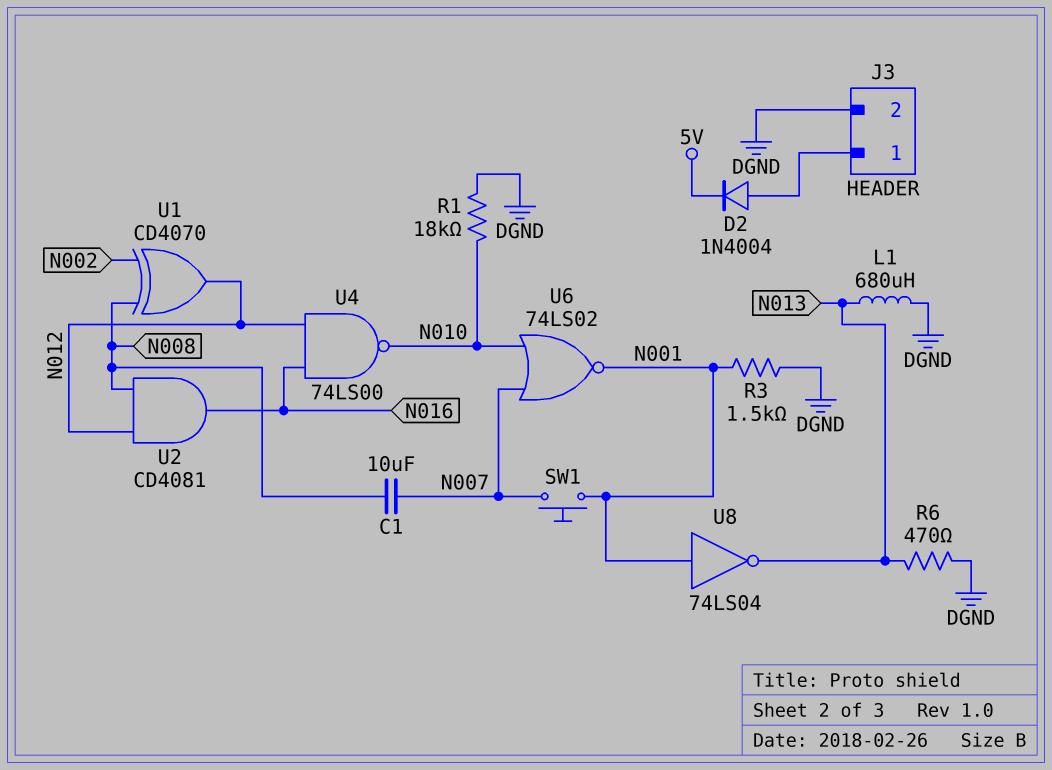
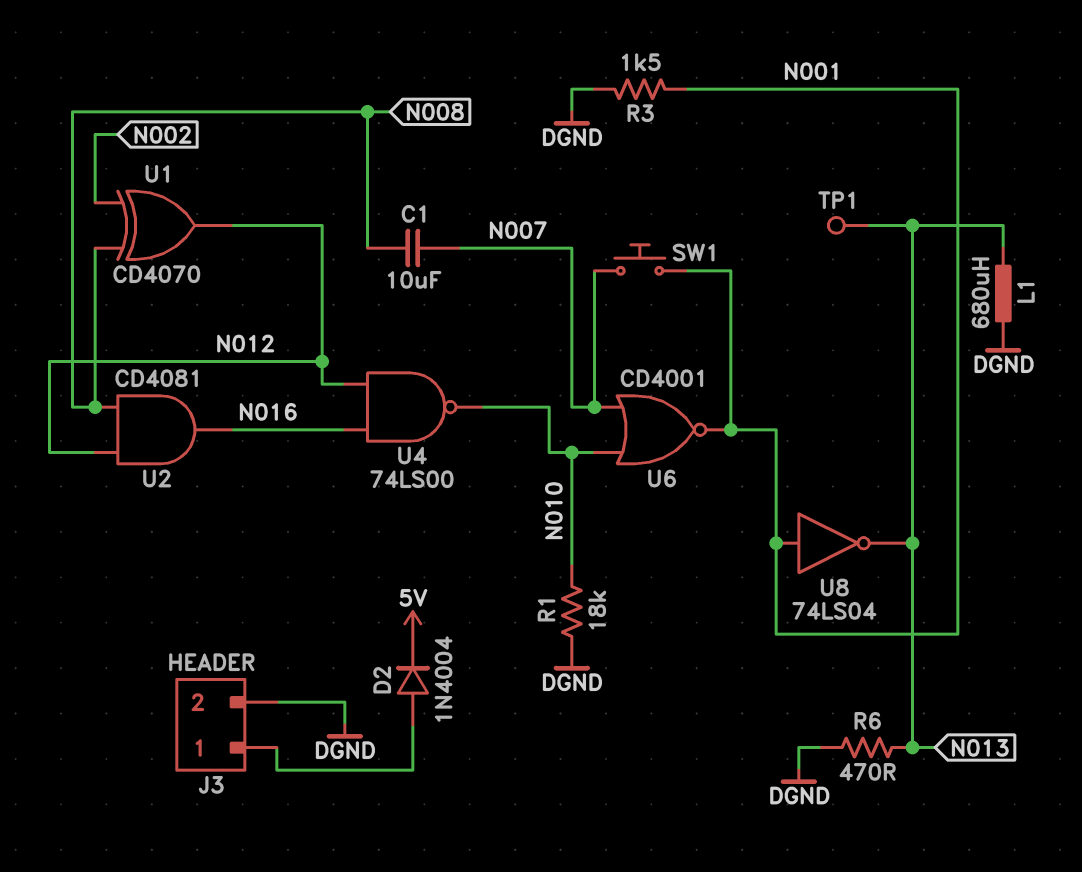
TP1: none -> test point (N013)
U6: NOR 74LS02 (in N007, in N010, out N001) -> NOR CD4001 (in N007, in N010, out N001)

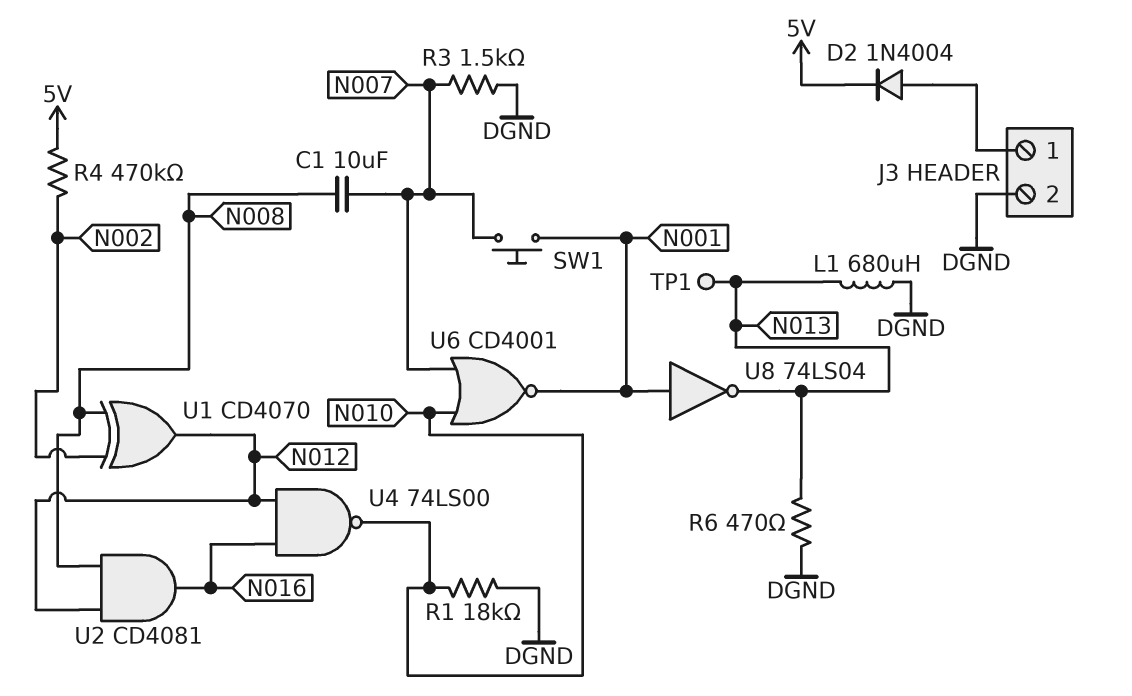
R3: 1.5k (DGND, N001) -> 1.5k (DGND, N007)
R4: none -> 470k (5V, N002)

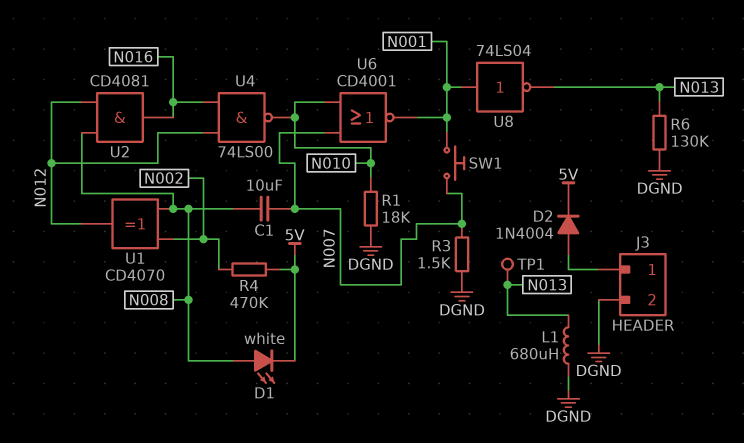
D1: none -> LED white (A N008, K 5V)
R6: 470 (DGND, N013) -> 130k (DGND, N013)

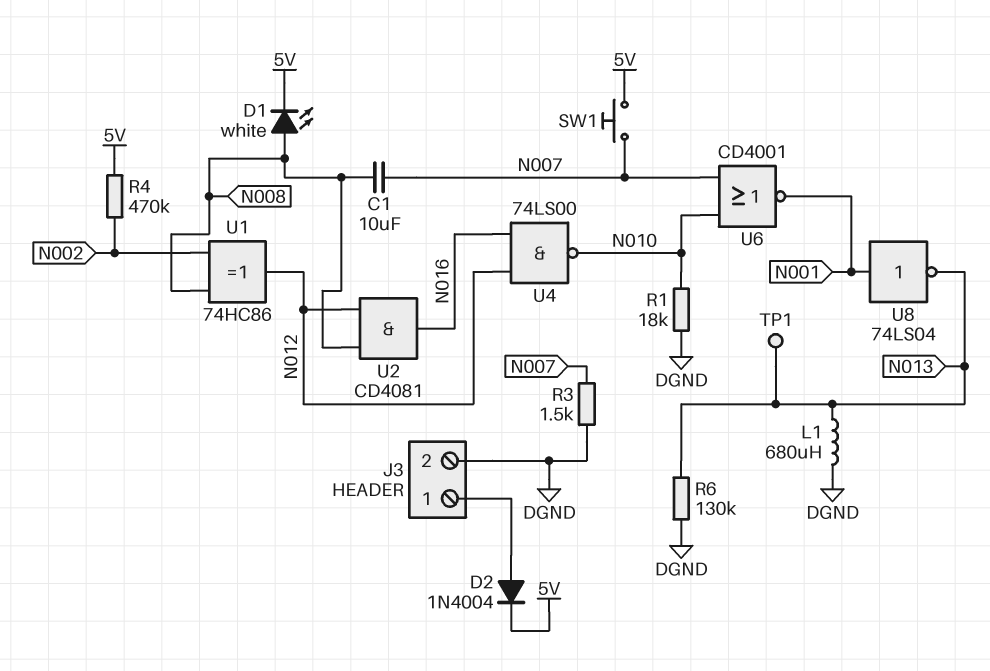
SW1: button (N001, N007) -> button (5V, N007)
U1: XOR CD4070 (in N002, in N008, out N012) -> XOR 74HC86 (in N002, in N008, out N012)

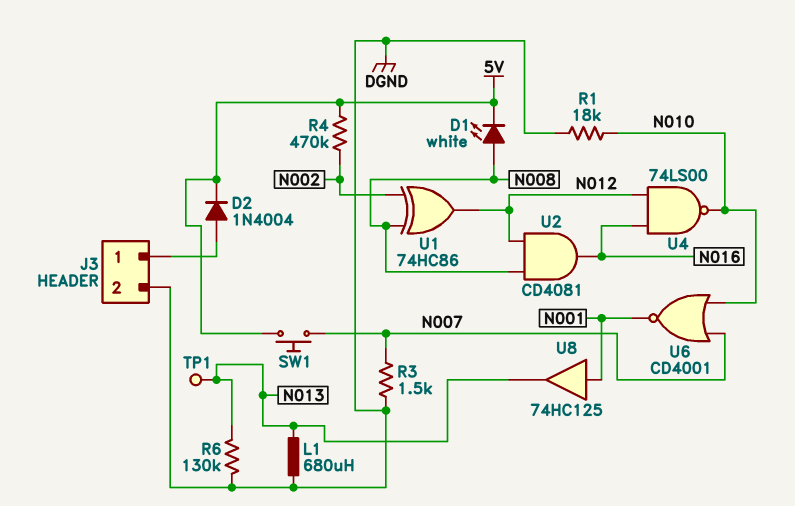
C1: 10uF (N007, N008) -> none
U8: NOT 74LS04 (in N001, out N013) -> buffer 74HC125 (in N001, out N013)

